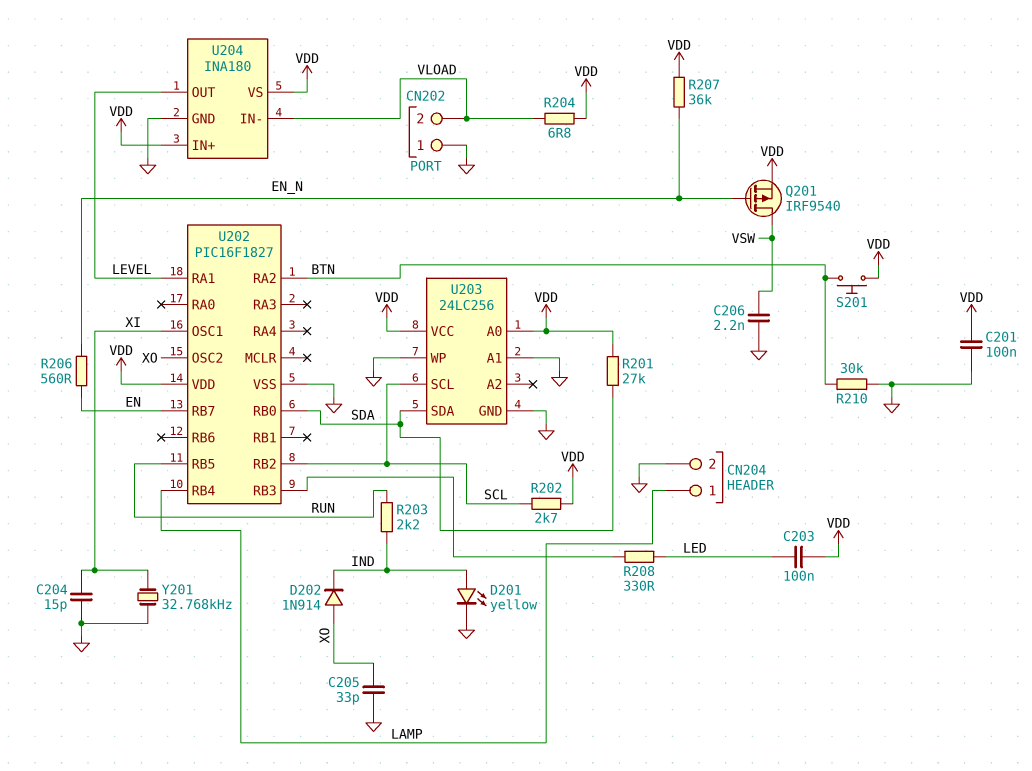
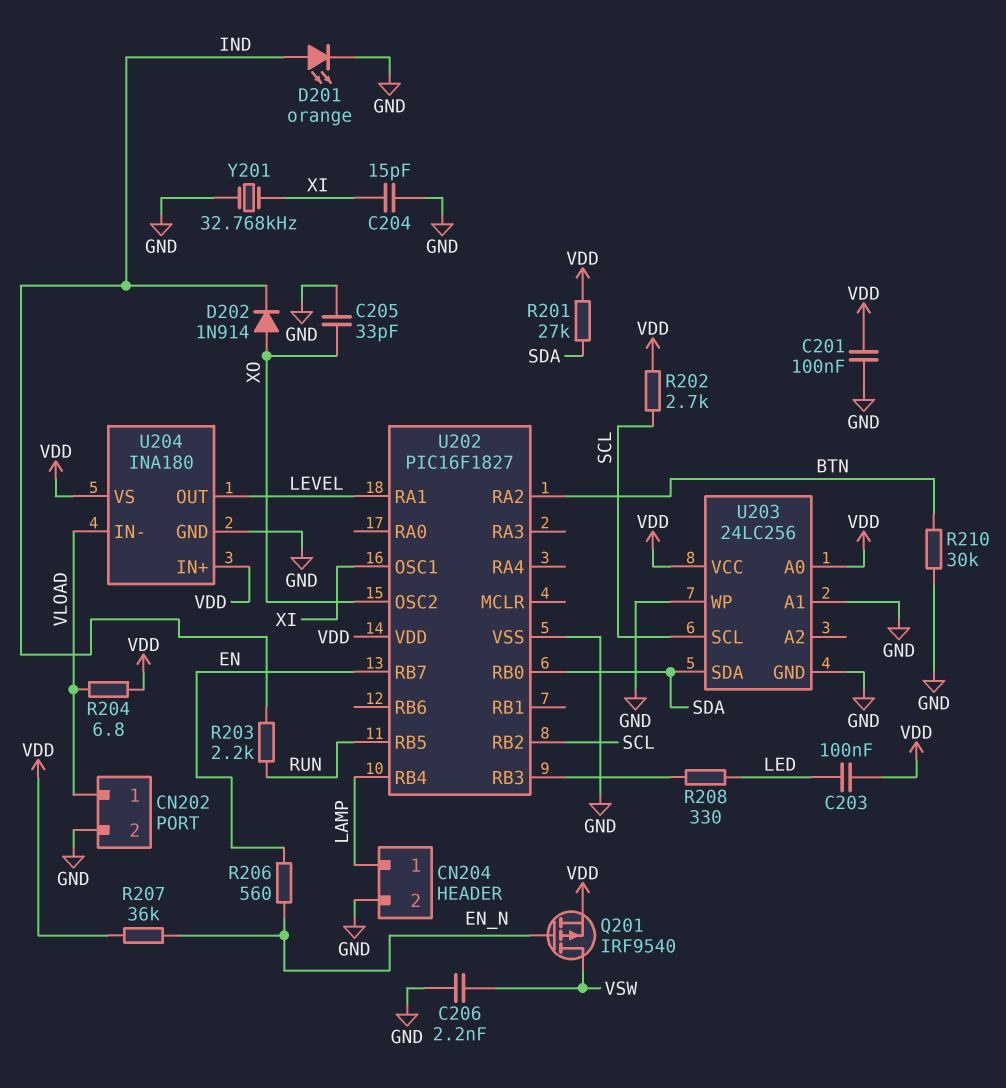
CN202 pin 1: GND -> VLOAD
CN202 pin 2: VLOAD -> GND
D201: LED yellow (A IND, K GND) -> LED orange (A IND, K GND)
S201: button (BTN, VDD) -> none

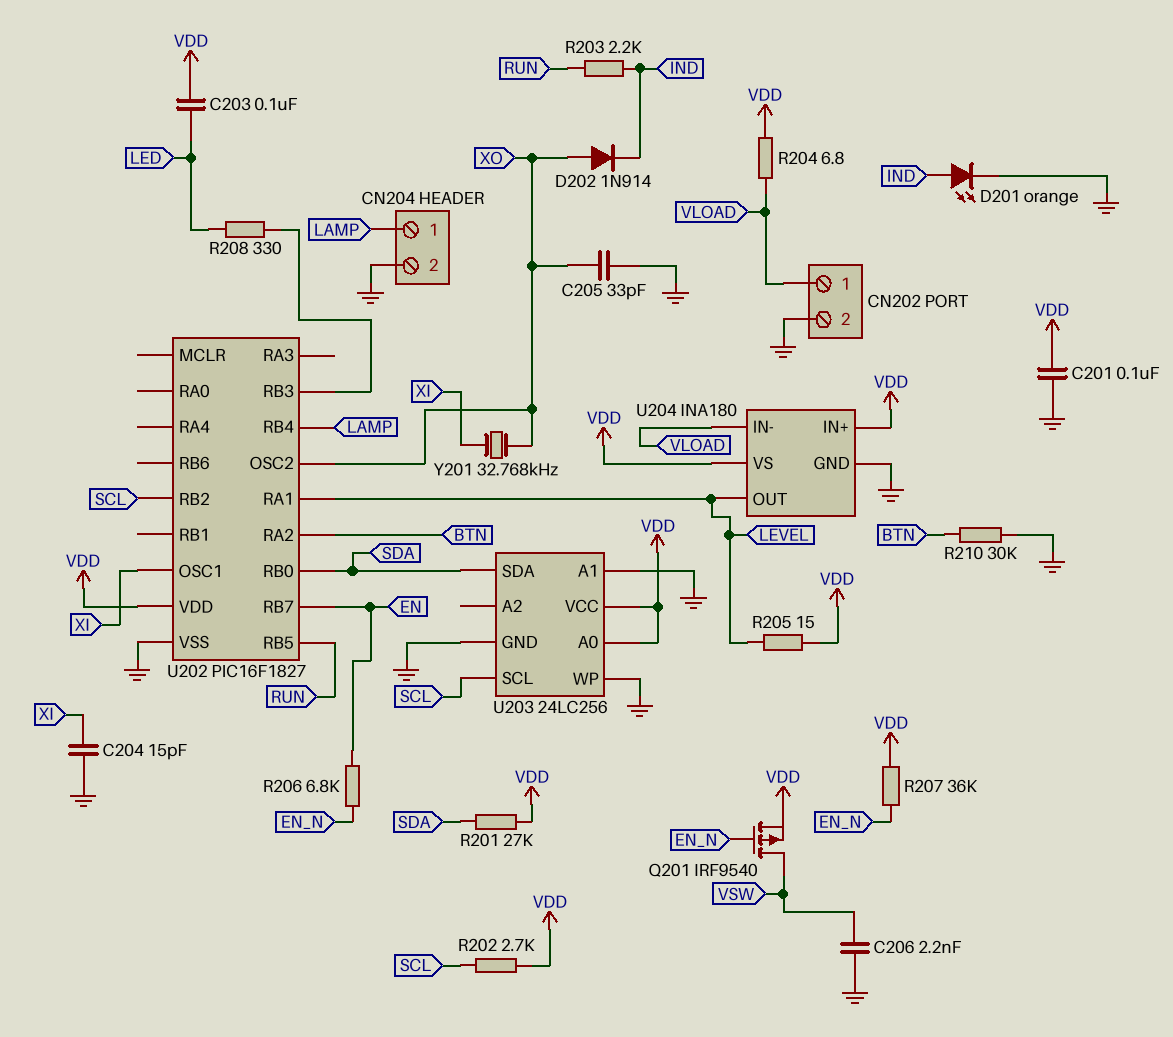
R205: none -> 15 (LEVEL, VDD)
R206: 560 (EN, EN_N) -> 6.8k (EN, EN_N)
Y201: 32.768kHz (GND, XI) -> 32.768kHz (XI, XO)

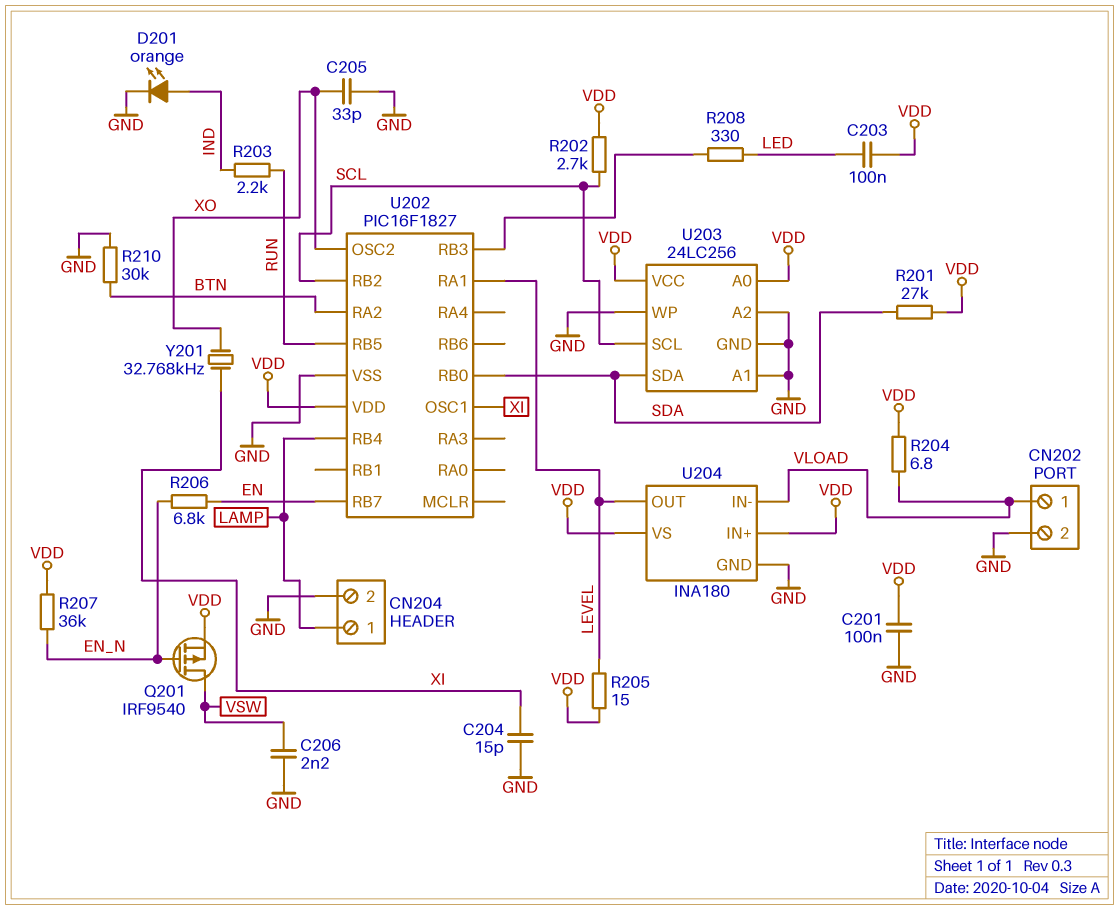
D202: diode 1N914 (A XO, K IND) -> none
U203 pin A2: none -> GND

